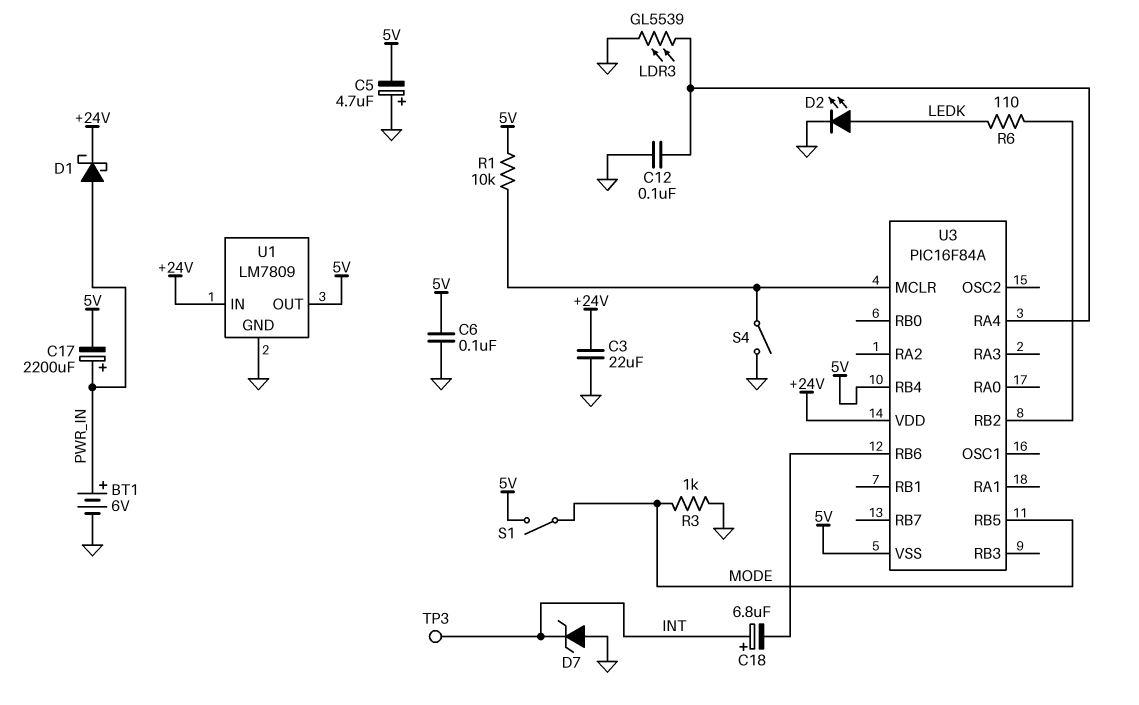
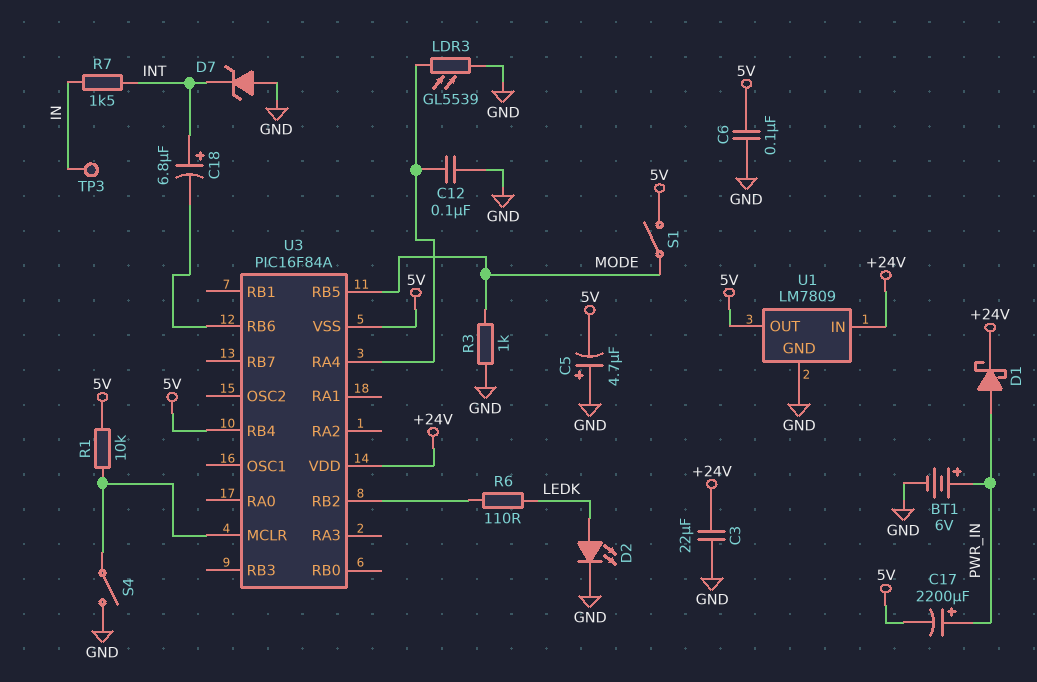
R7: none -> 1.5k (IN, INT)
TP3: test point (INT) -> test point (IN)

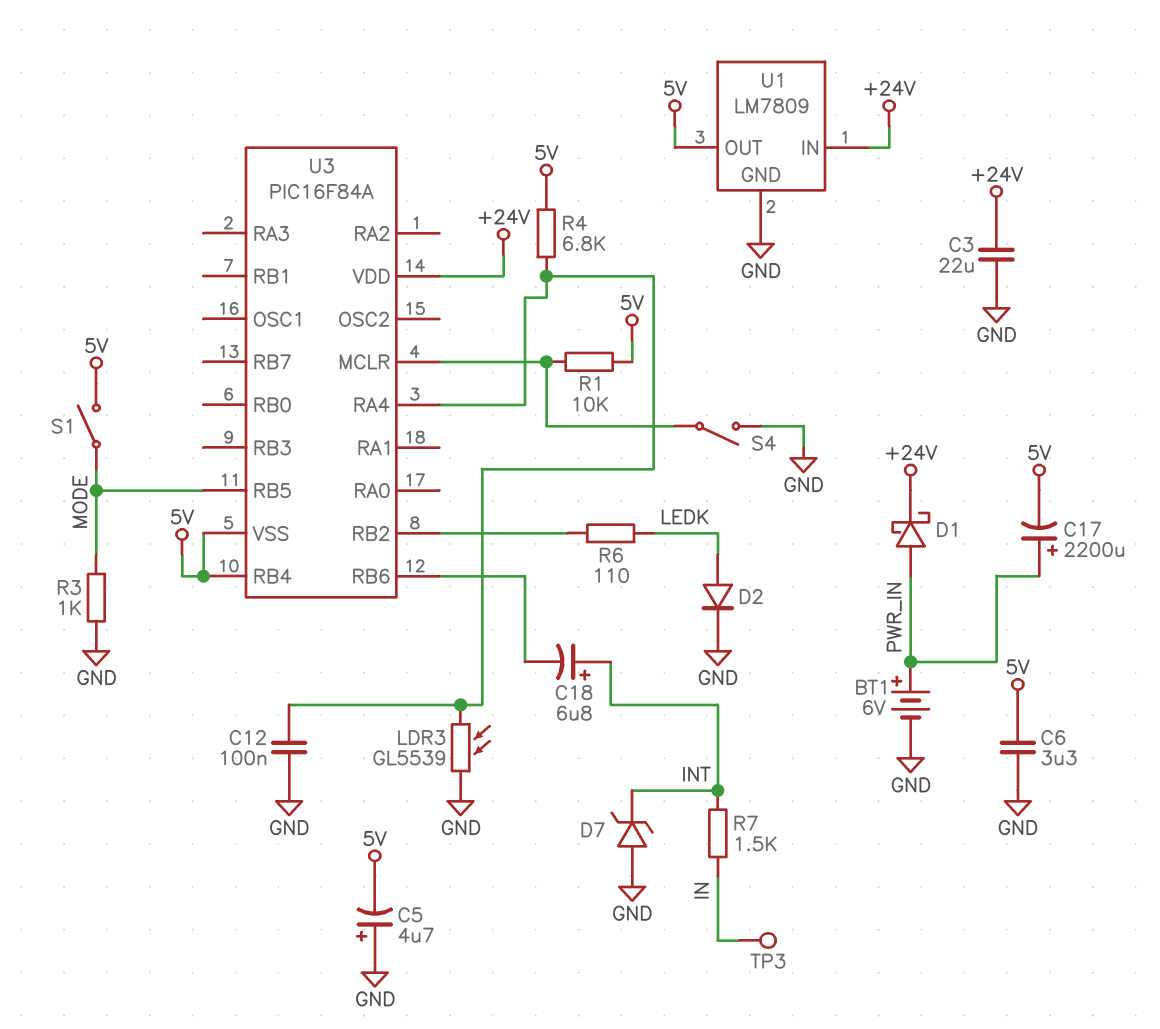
C6: 100nF (5V, GND) -> 3.3uF (5V, GND)
D2: LED (A LEDK, K GND) -> diode (A LEDK, K GND)
R4: none -> 6.8k (5V, U3/RA4)

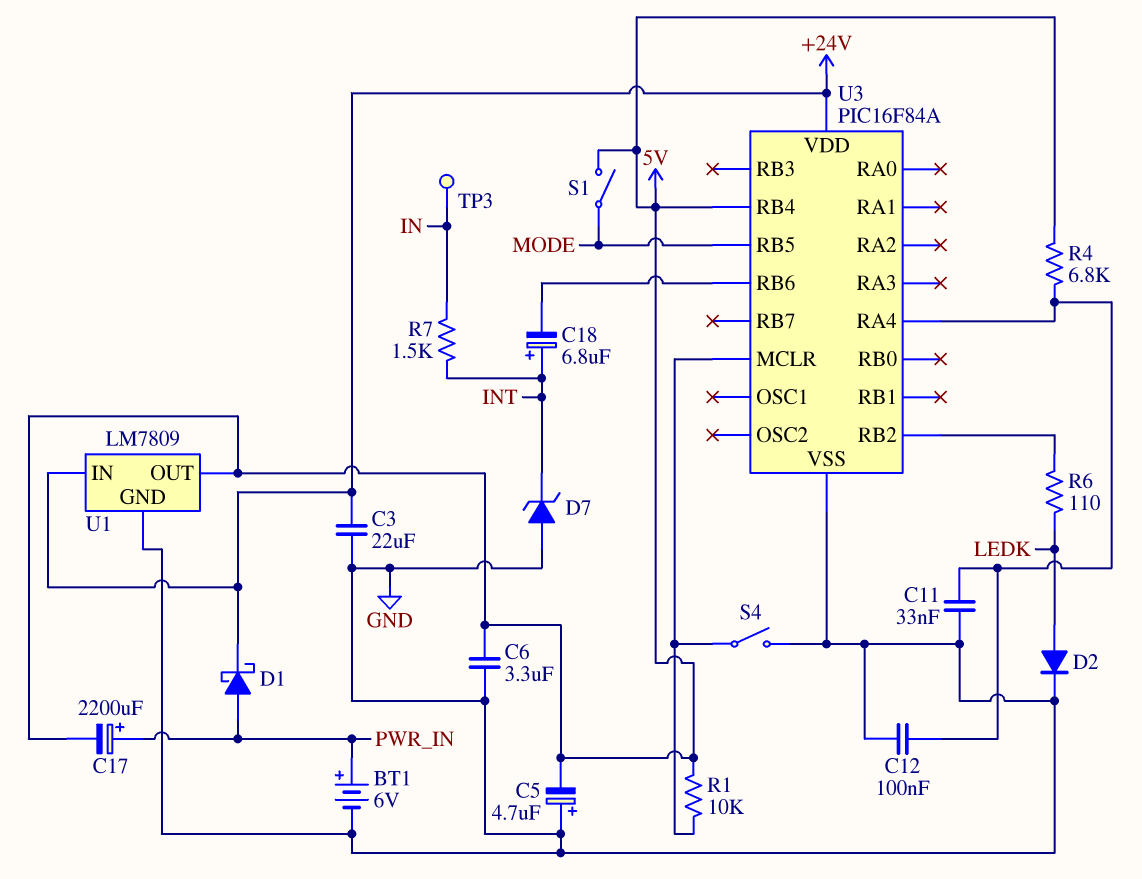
C11: none -> 33nF (GND, U3/RA4)
LDR3: GL5539 (GND, U3/RA4) -> none
R3: 1k (GND, MODE) -> none
U3 pin VSS: 5V -> GND

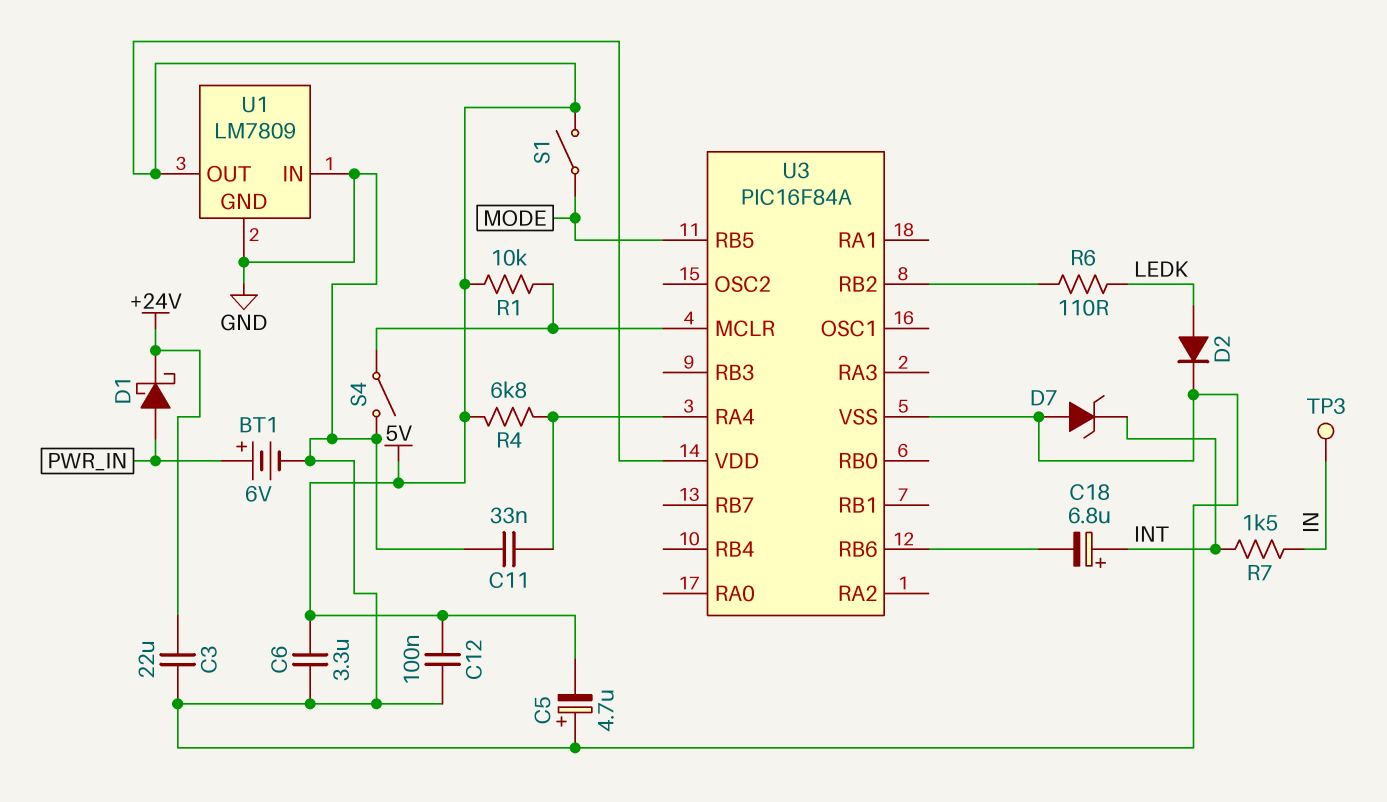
C12: 100nF (GND, U3/RA4) -> 100nF (5V, GND)
C17: 2200uF (plus PWR_IN, minus 5V) -> none
U1 pin IN: +24V -> GND
U3 pin RB4: 5V -> none
U3 pin VDD: +24V -> 5V

